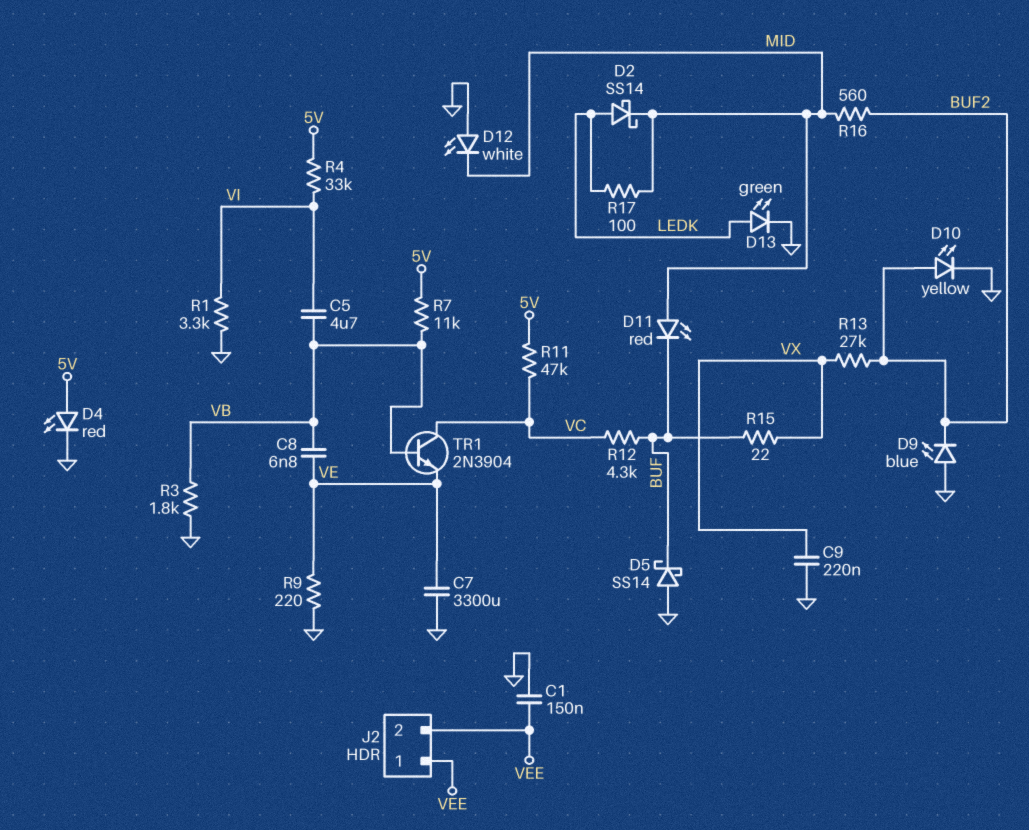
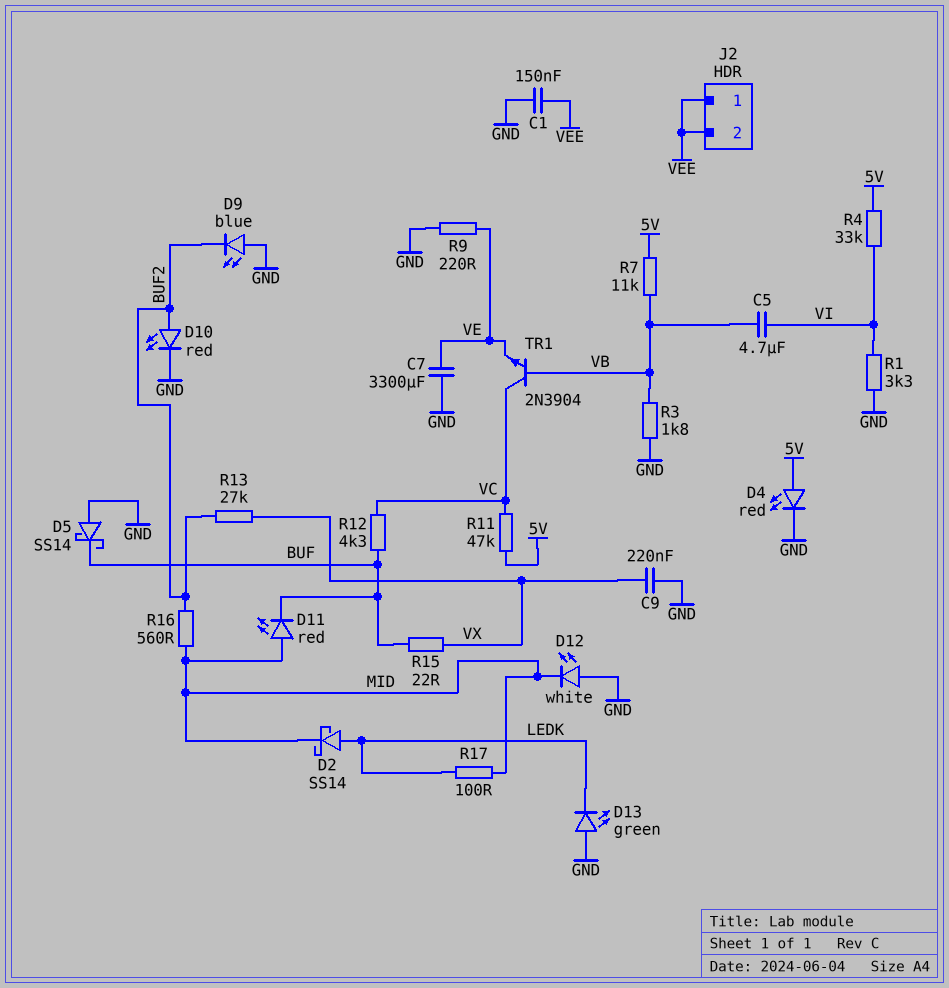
C8: 6.8nF (VB, VE) -> none
D10: LED yellow (A BUF2, K GND) -> LED red (A BUF2, K GND)
D13: LED green (A LEDK, K GND) -> LED green (A GND, K LEDK)

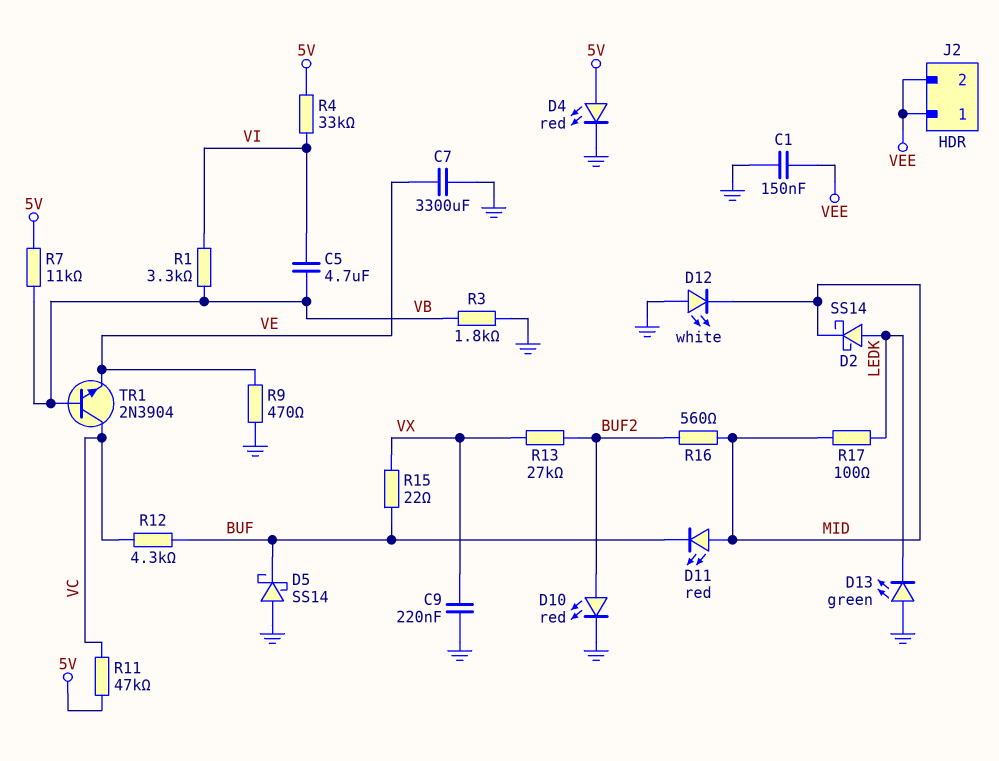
D9: LED blue (A GND, K BUF2) -> none
R1: 3.3k (GND, VI) -> 3.3k (VB, VI)
R9: 220 (GND, VE) -> 470 (GND, VE)

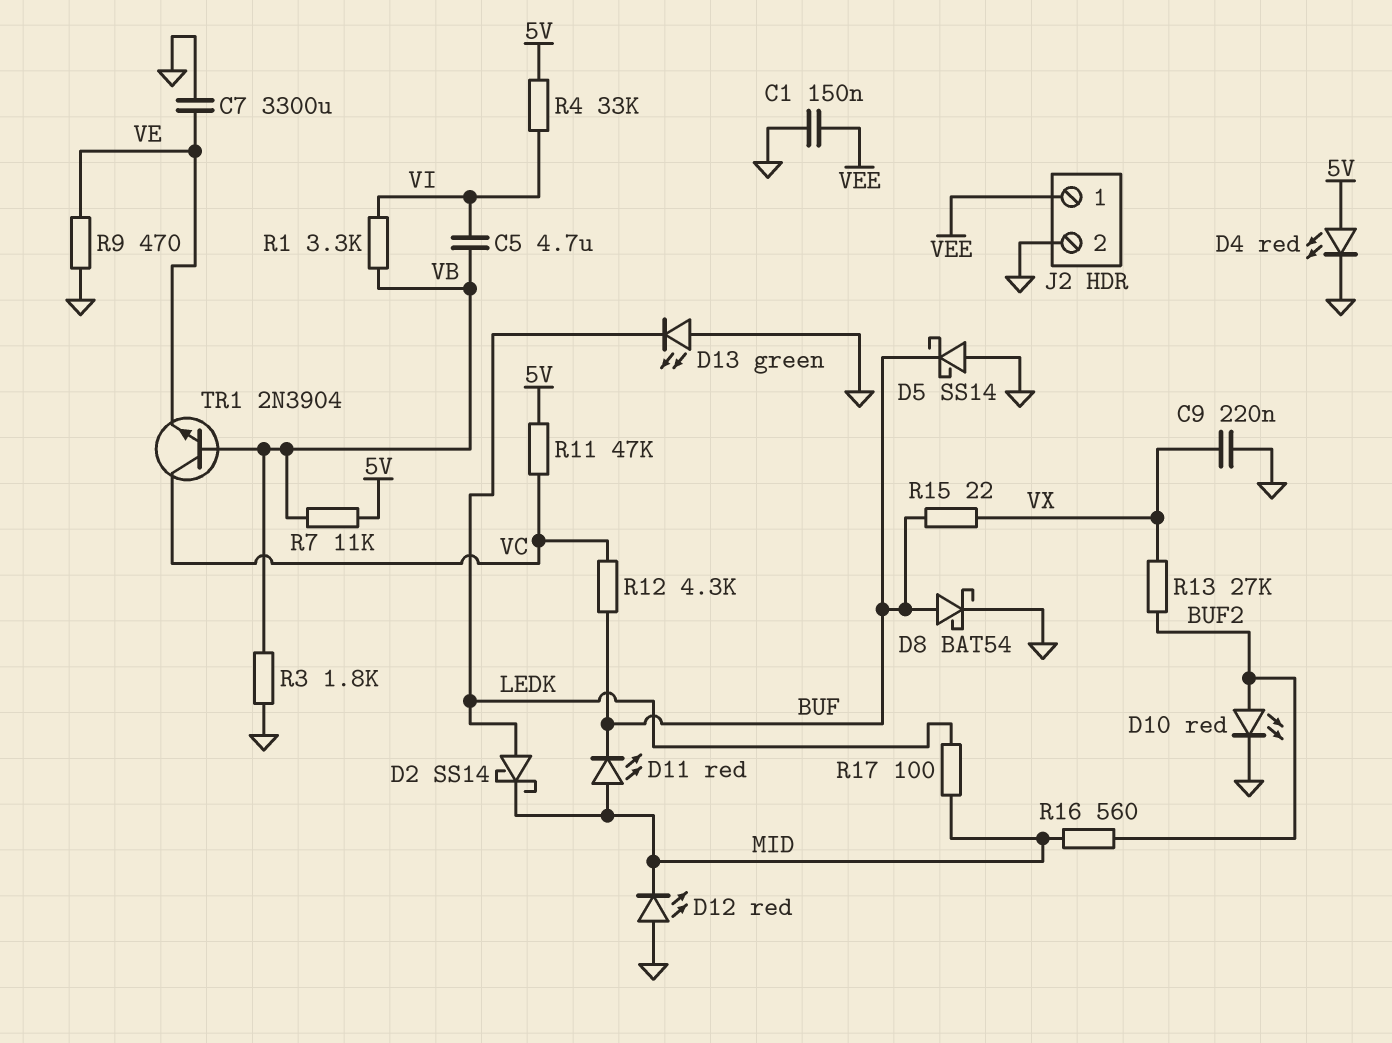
D8: none -> schottky BAT54 (A BUF, K GND)
D12: LED white (A GND, K MID) -> LED red (A GND, K MID)
J2 pin 2: VEE -> GND

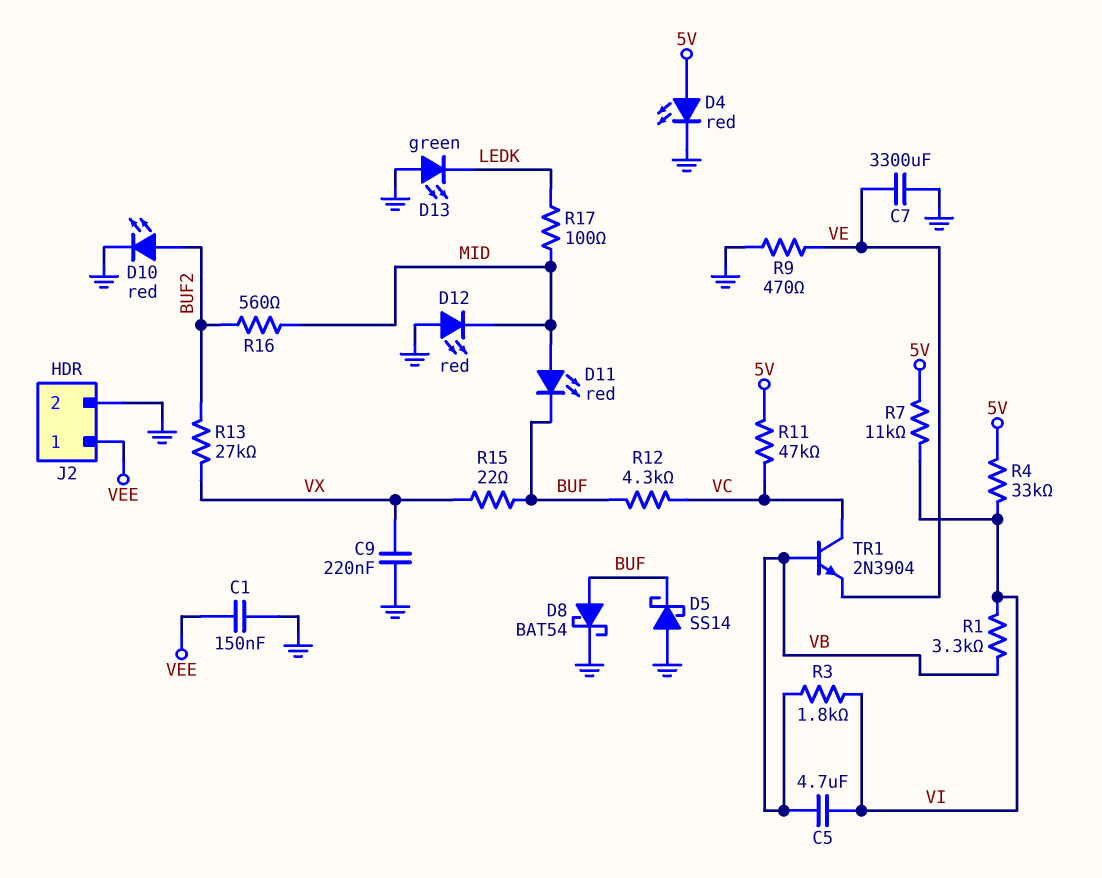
D2: schottky SS14 (A LEDK, K MID) -> none
R3: 1.8k (GND, VB) -> 1.8k (VB, VI)
R7: 11k (5V, VB) -> 11k (5V, VI)

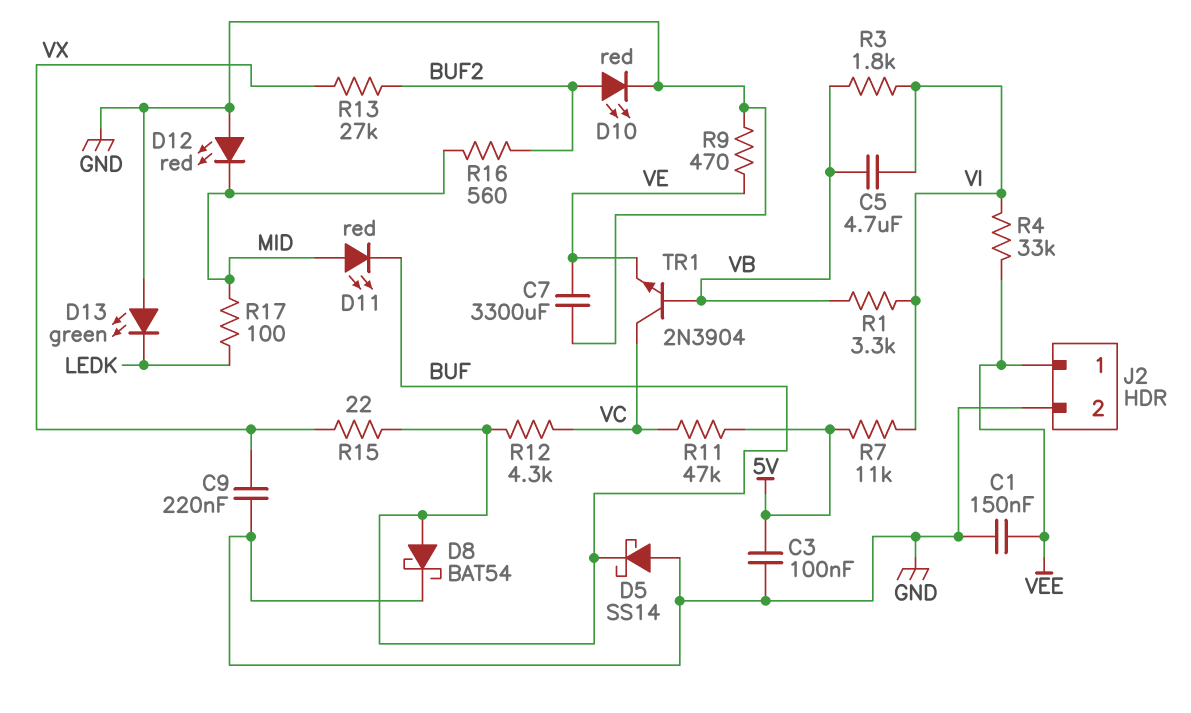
C3: none -> 100nF (5V, GND)
D4: LED red (A 5V, K GND) -> none
R4: 33k (5V, VI) -> 33k (VEE, VI)

